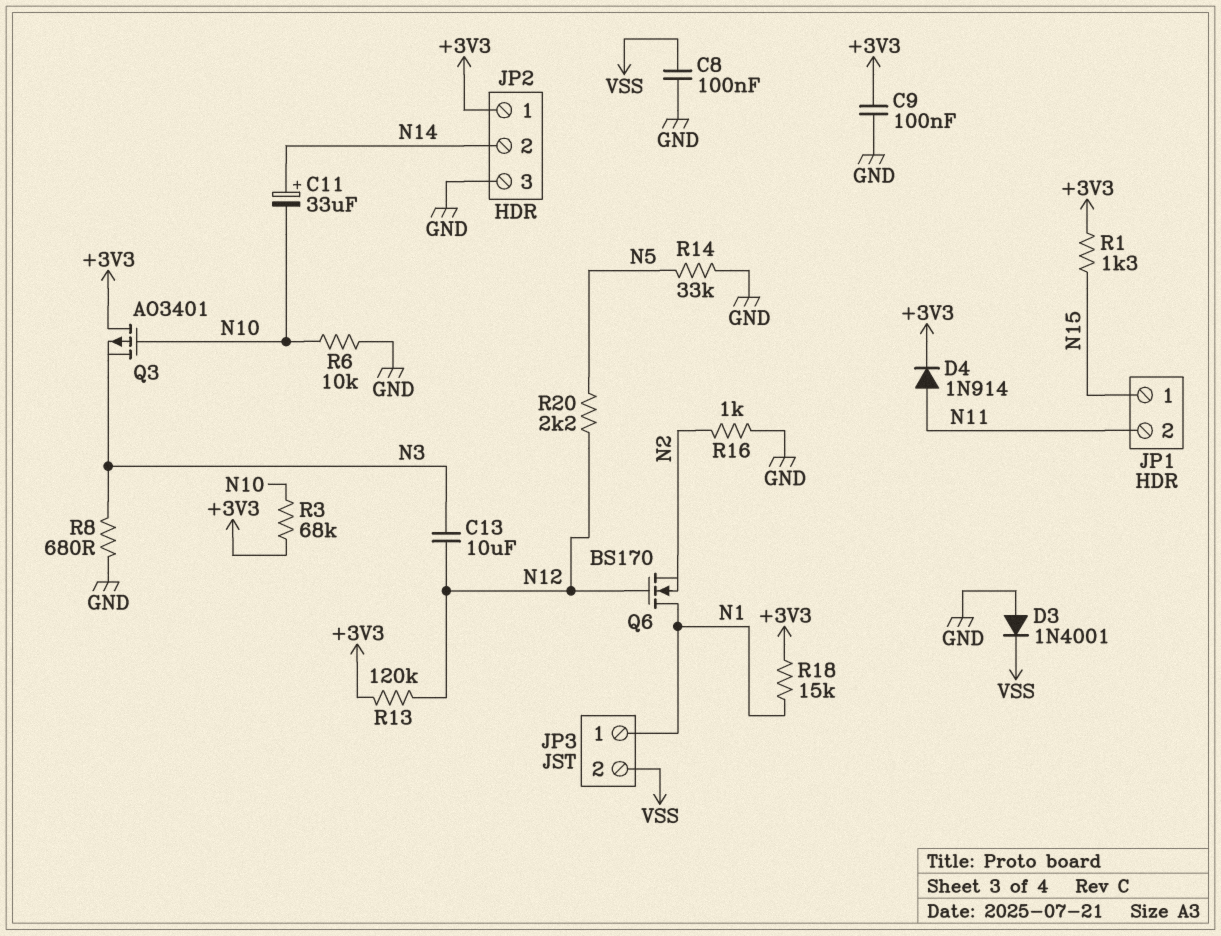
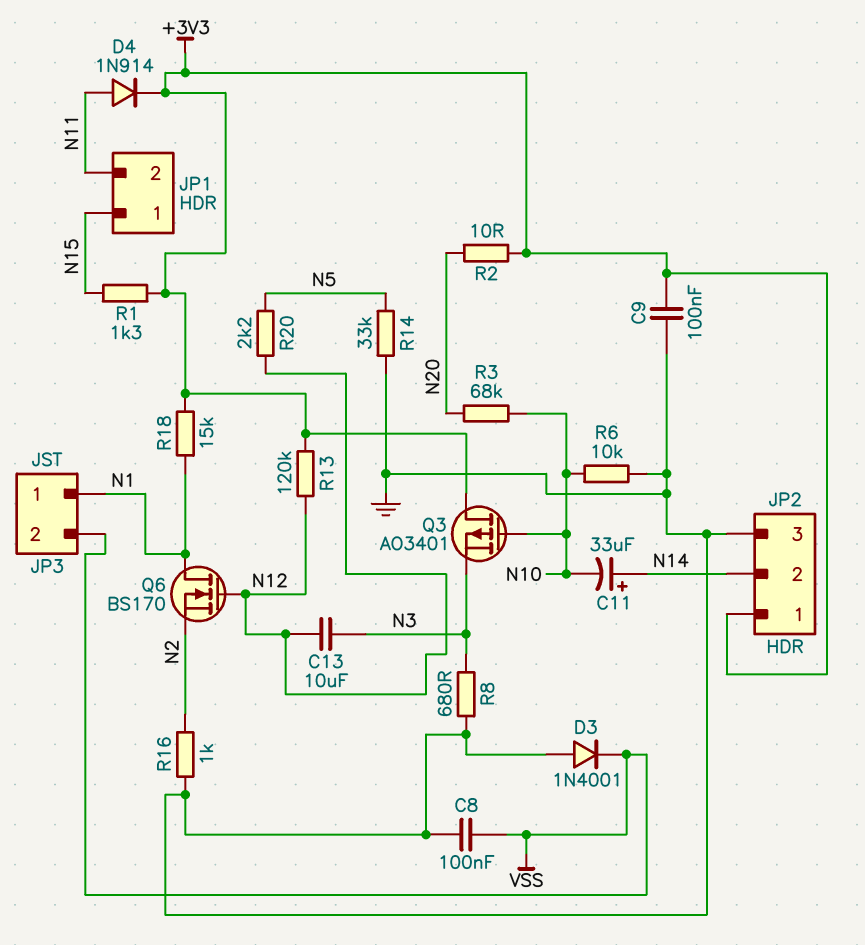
R2: none -> 10 (+3V3, N20)
R3: 68k (+3V3, N10) -> 68k (N10, N20)

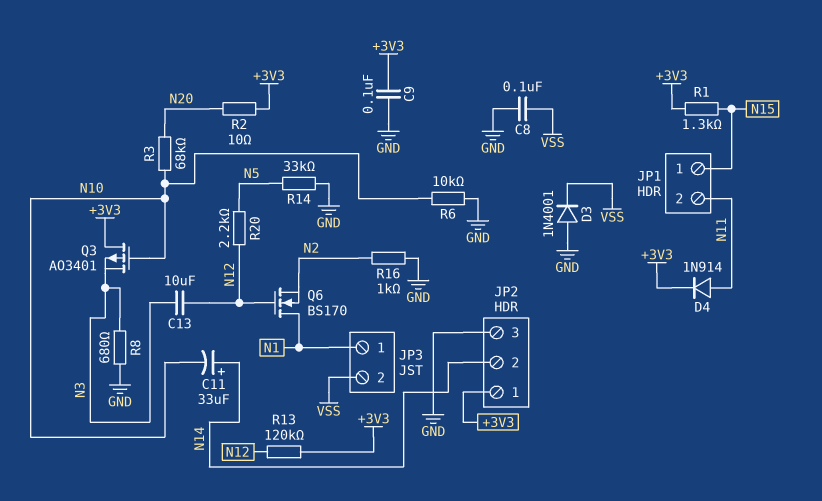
R18: 15k (+3V3, N1) -> none

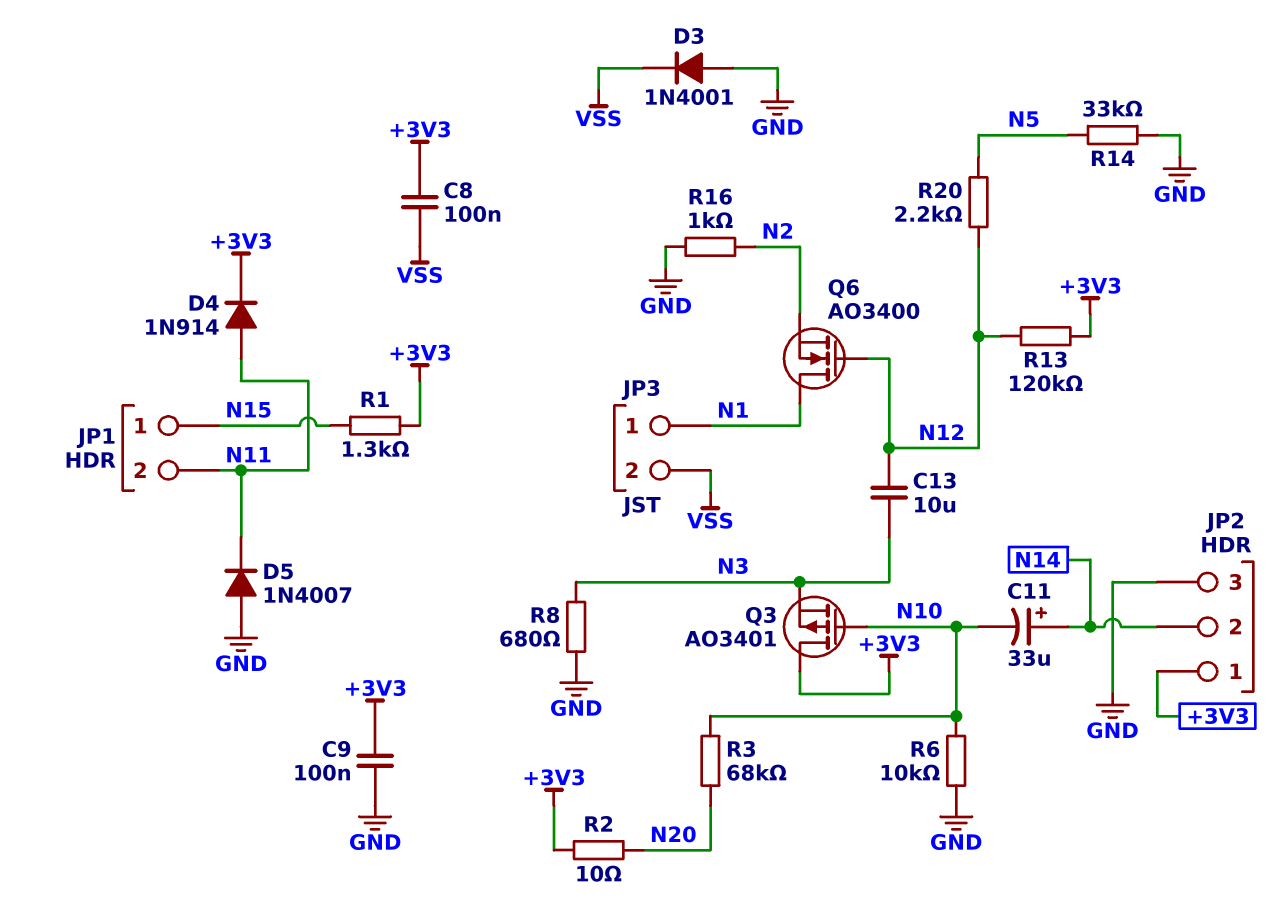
C8: 100nF (GND, VSS) -> 100nF (+3V3, VSS)
D5: none -> diode 1N4007 (A GND, K N11)
Q6: NMOS BS170 (G N12, D N1, S N2) -> NMOS AO3400 (G N12, D N1, S N2)

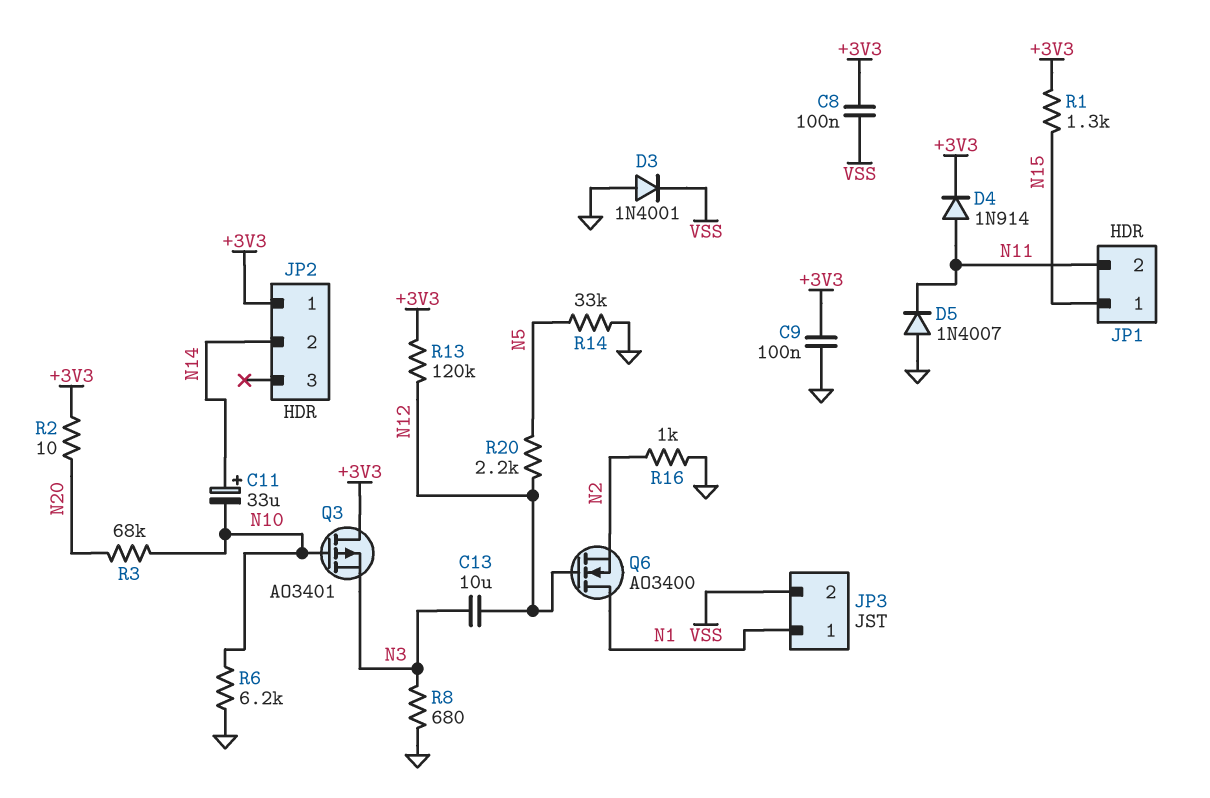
JP2 pin 3: GND -> none
R6: 10k (GND, N10) -> 6.2k (GND, N10)

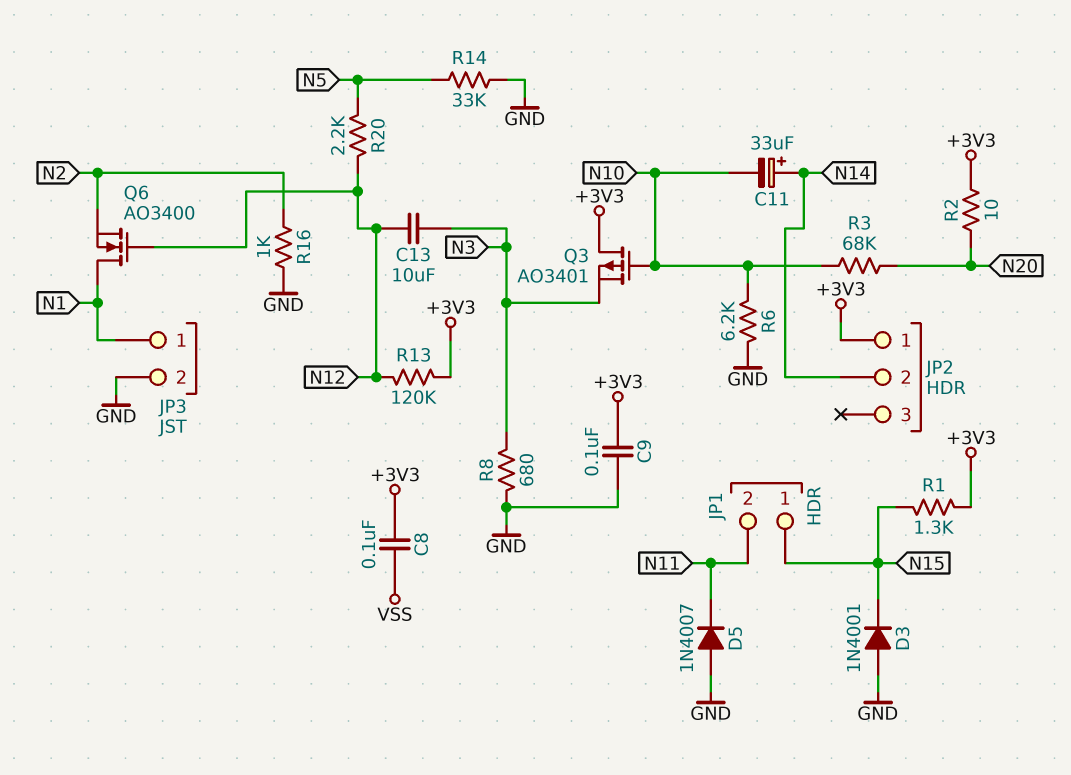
D3: diode 1N4001 (A GND, K VSS) -> diode 1N4001 (A GND, K N15)
D4: diode 1N914 (A N11, K +3V3) -> none
JP3 pin 2: VSS -> GND

